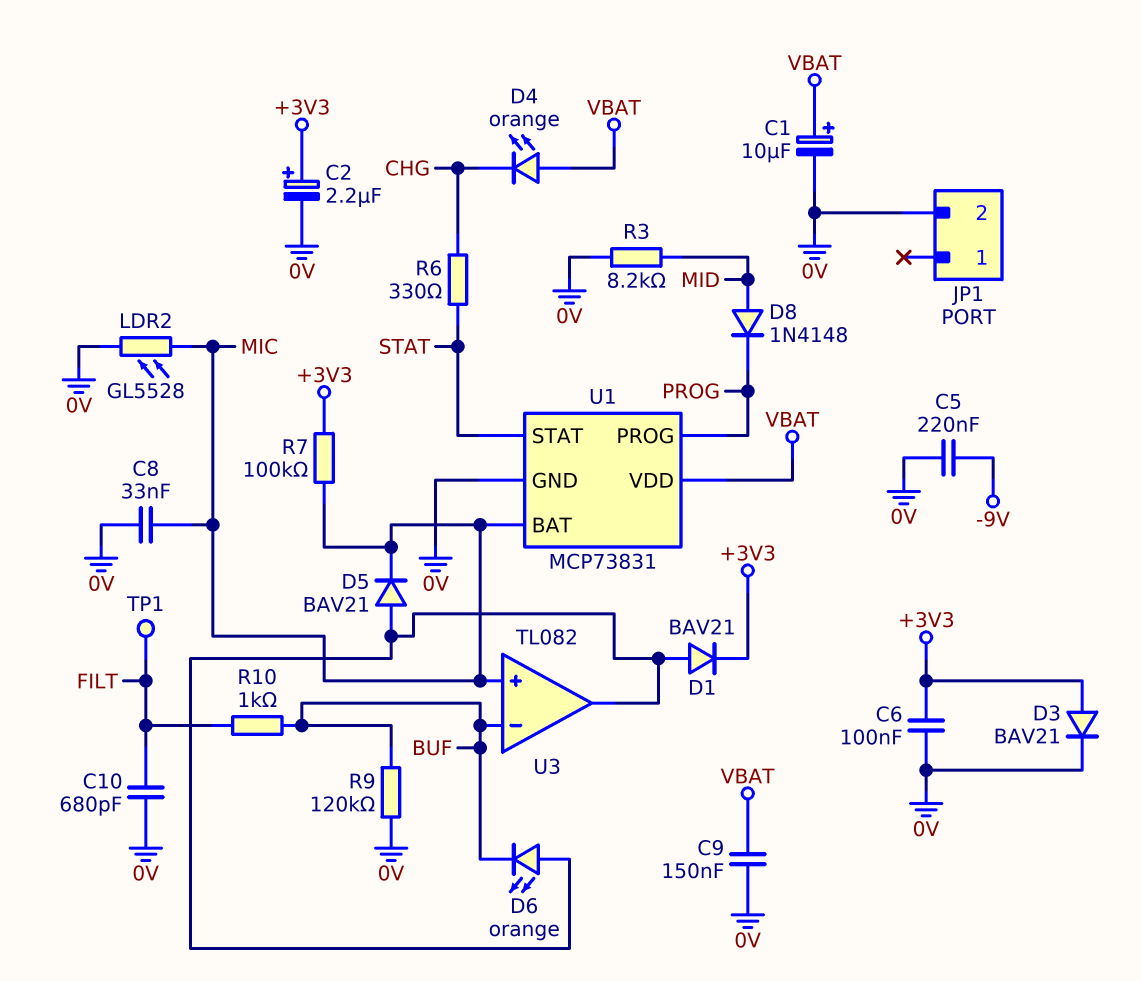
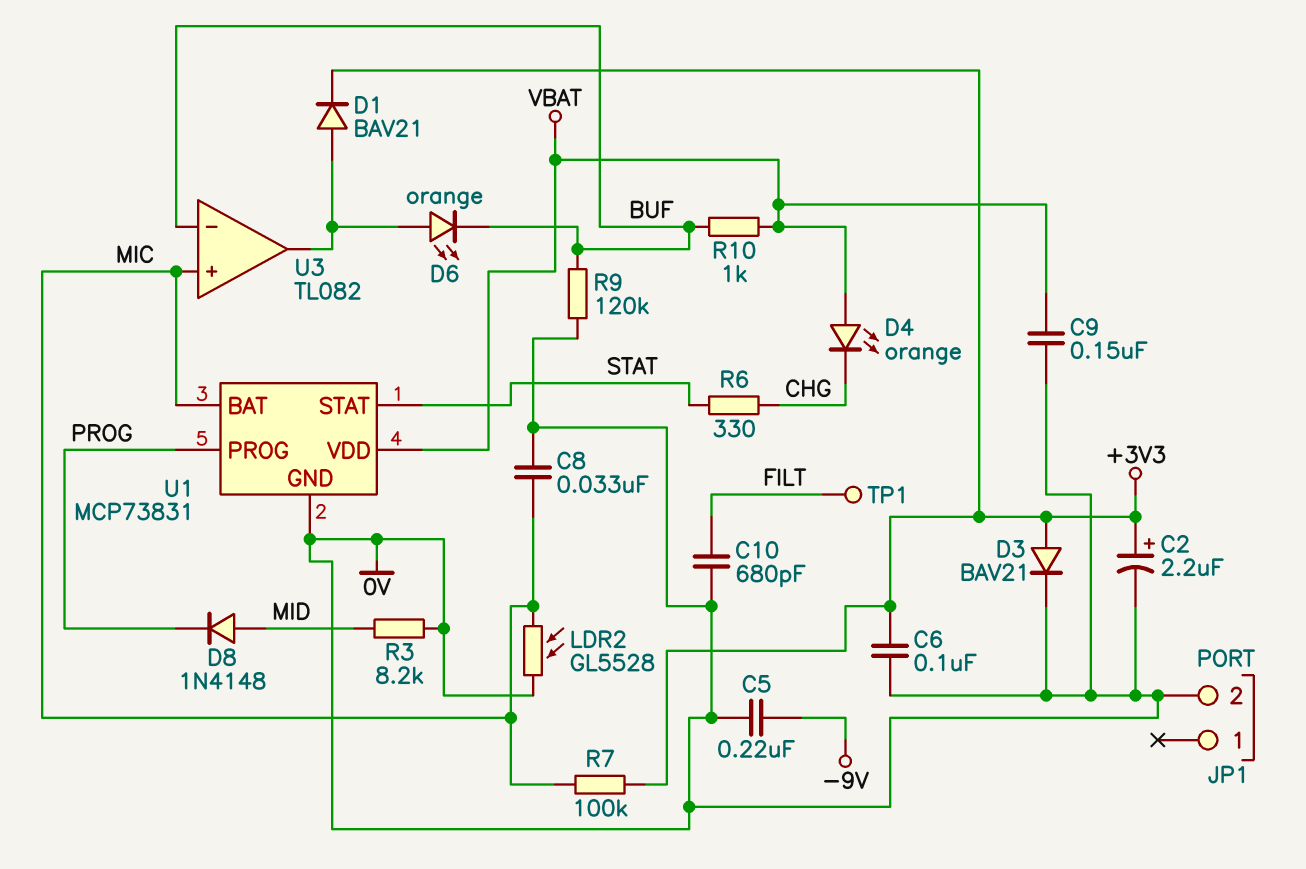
C1: 10uF (plus VBAT, minus 0V) -> none
D5: diode BAV21 (A U3/out, K MIC) -> none
R10: 1k (BUF, FILT) -> 1k (BUF, VBAT)

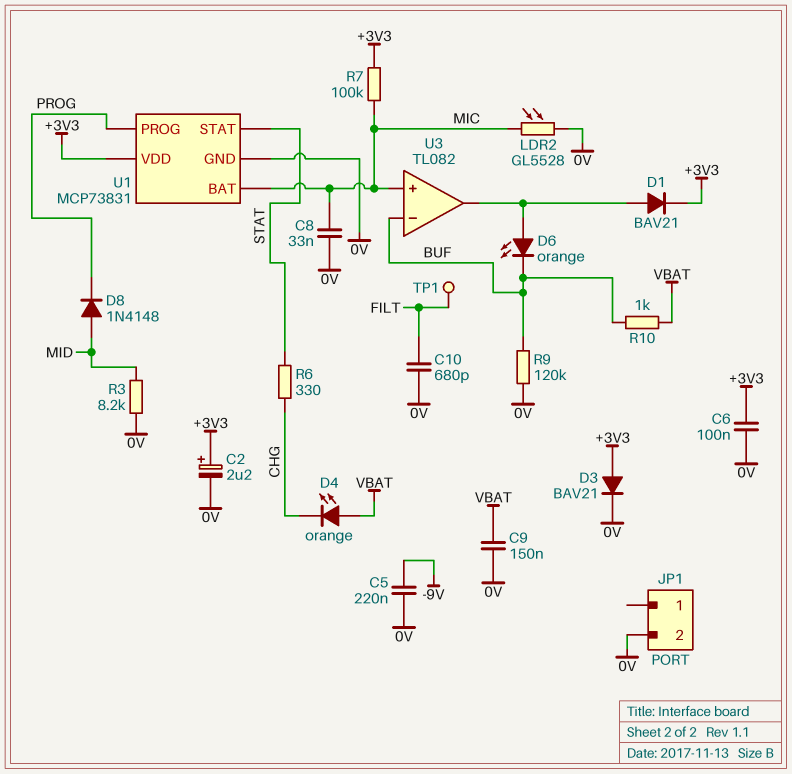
U1 pin VDD: VBAT -> +3V3

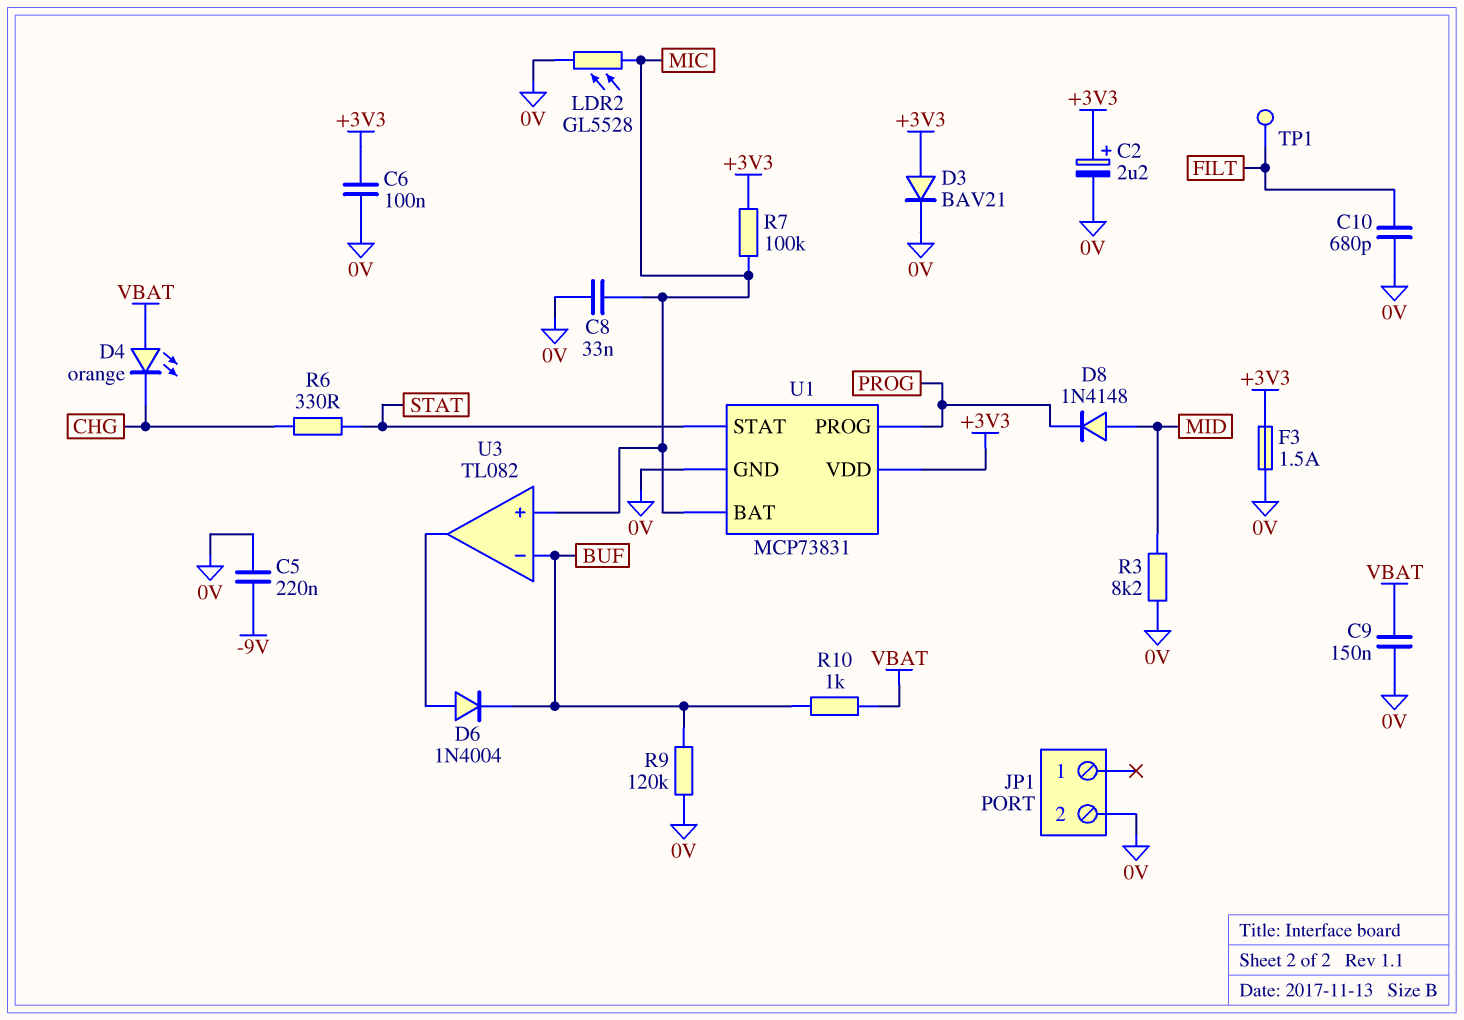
D1: diode BAV21 (A U3/out, K +3V3) -> none
D6: LED orange (A U3/out, K BUF) -> diode 1N4004 (A U3/out, K BUF)
F3: none -> 1.5A (+3V3, 0V)

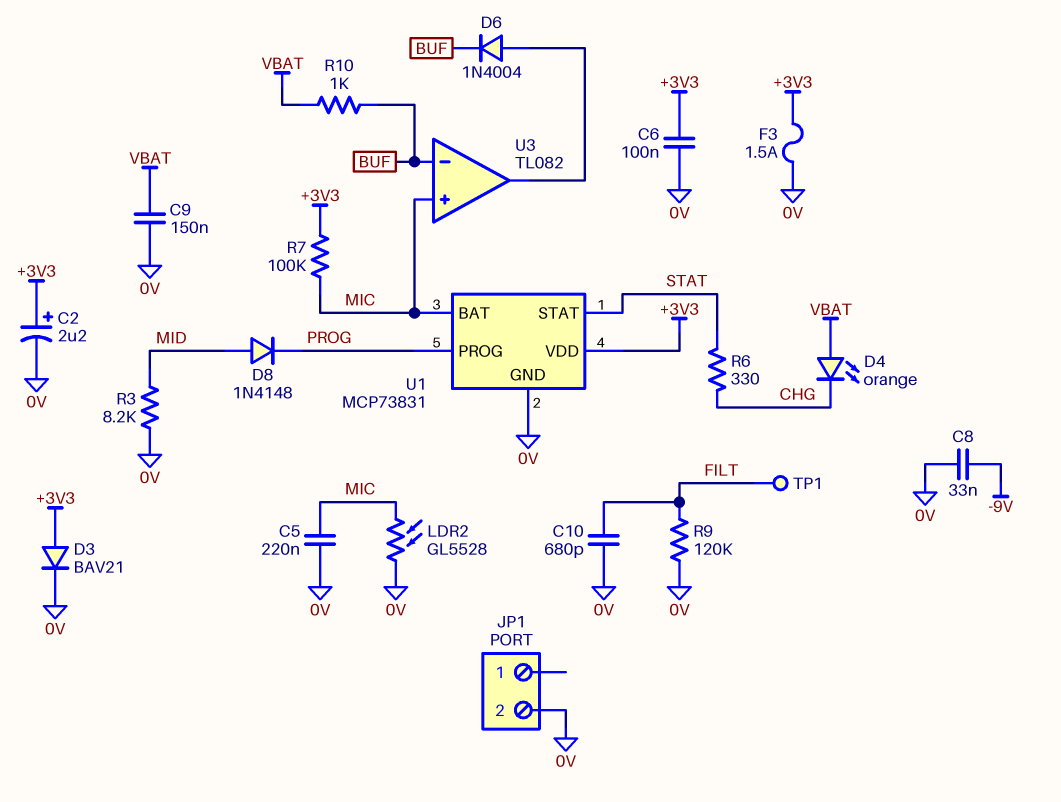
C5: 220nF (-9V, 0V) -> 220nF (0V, MIC)
C8: 33nF (0V, MIC) -> 33nF (-9V, 0V)
R9: 120k (0V, BUF) -> 120k (0V, FILT)

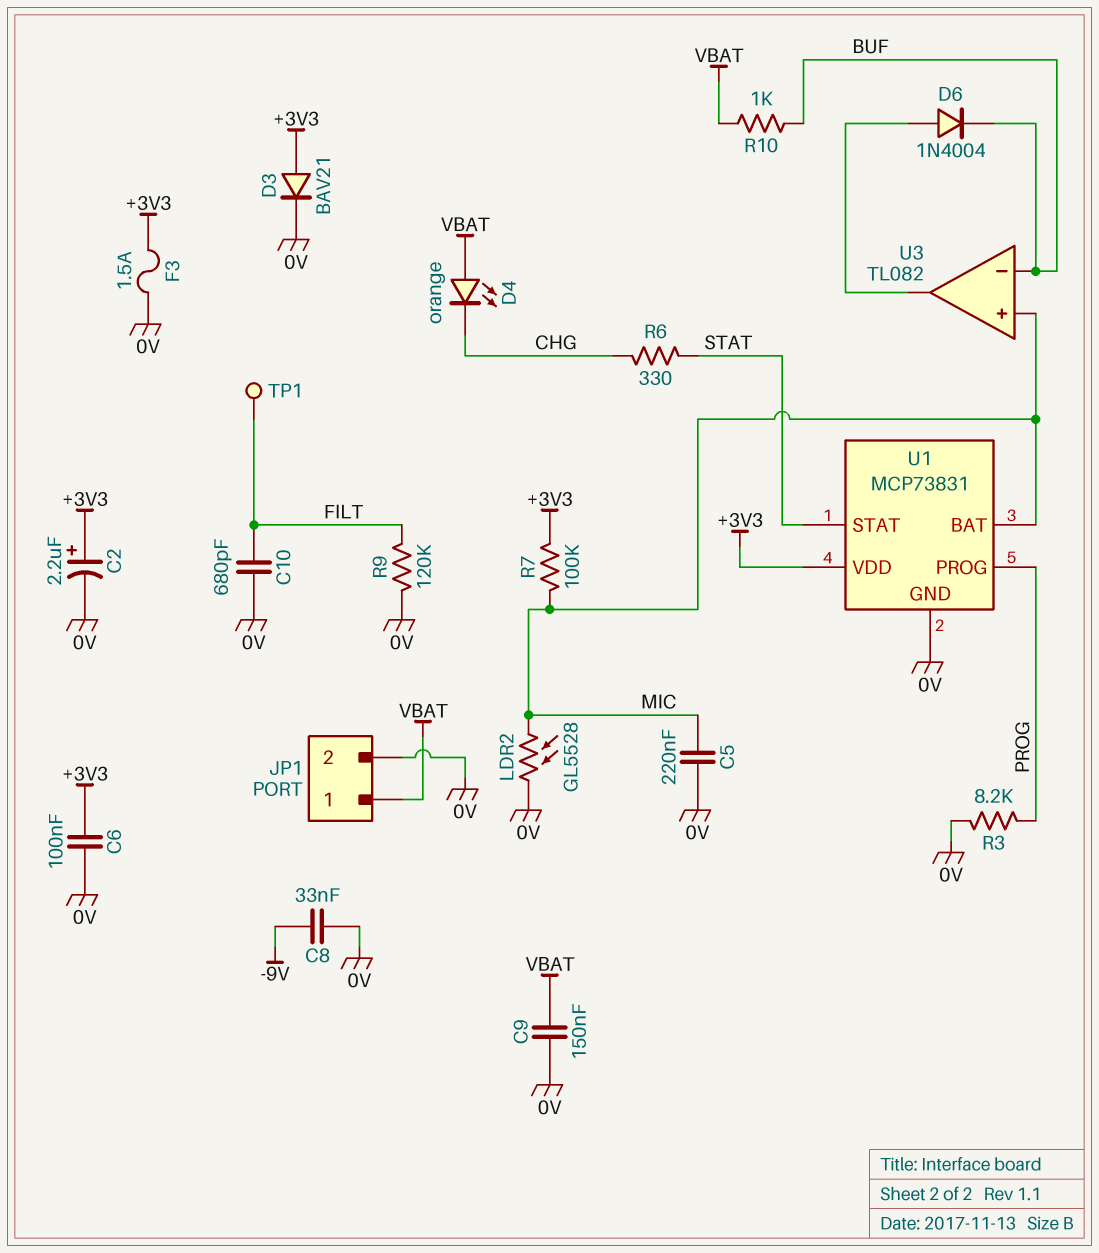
D8: diode 1N4148 (A MID, K PROG) -> none
JP1 pin 1: none -> VBAT
R3: 8.2k (0V, MID) -> 8.2k (0V, PROG)

